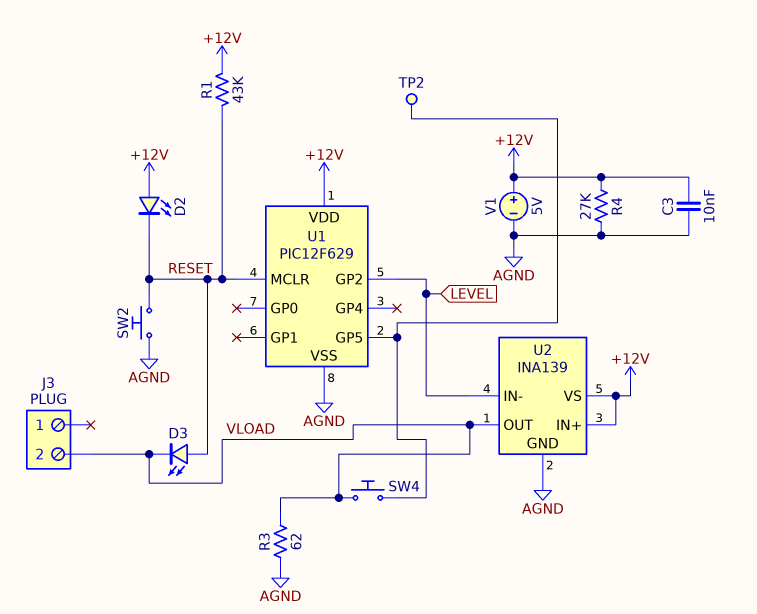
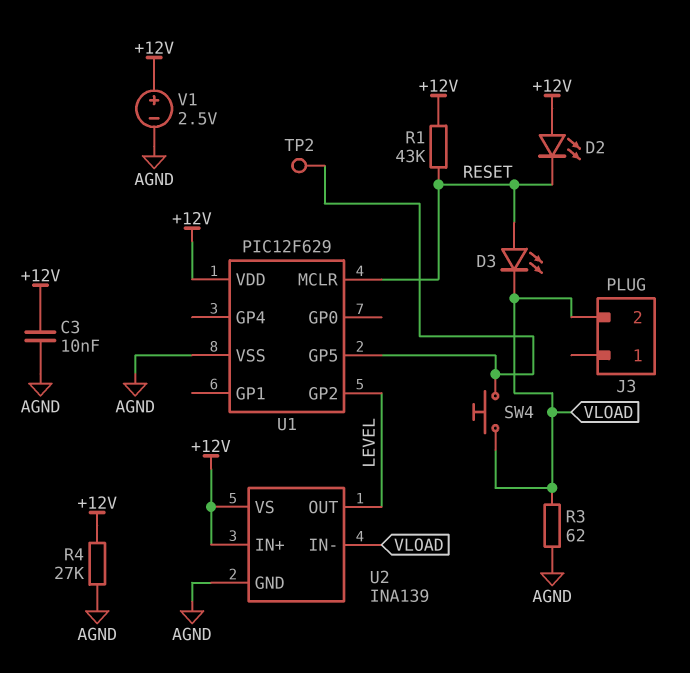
SW2: button (AGND, RESET) -> none
U2 pin IN-: LEVEL -> VLOAD
U2 pin OUT: VLOAD -> LEVEL
V1: 5V (plus +12V, minus AGND) -> 2.5V (plus +12V, minus AGND)

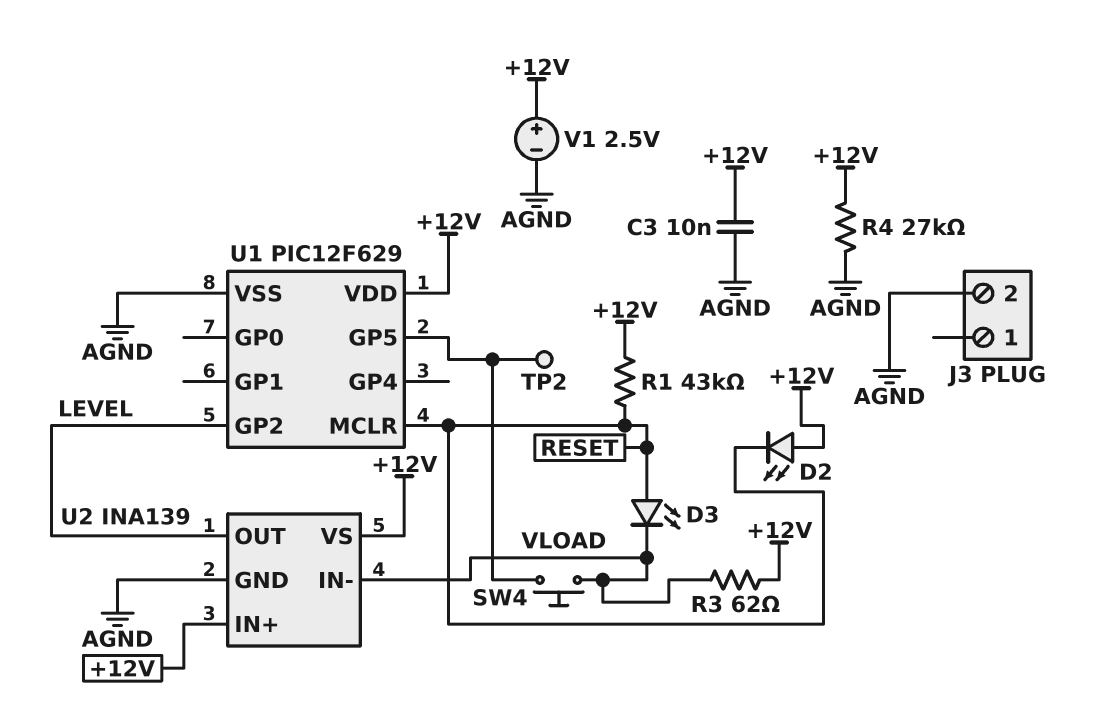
J3 pin 2: VLOAD -> AGND
R3: 62 (AGND, VLOAD) -> 62 (+12V, VLOAD)

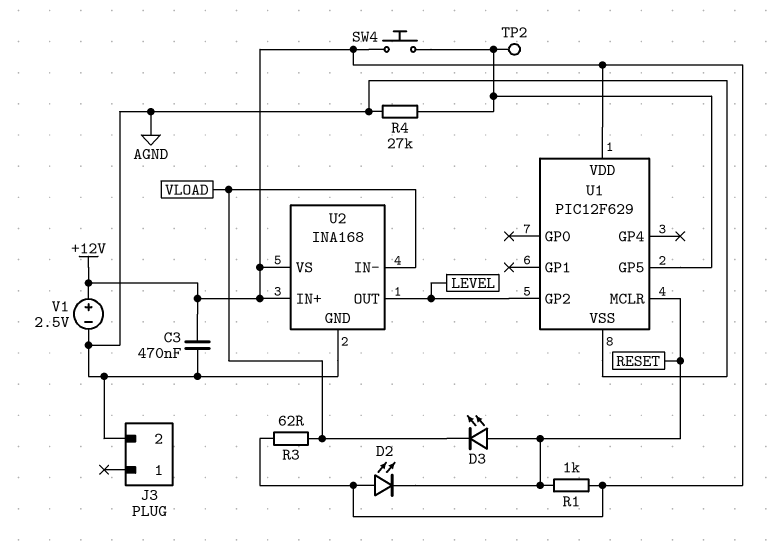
C3: 10nF (+12V, AGND) -> 470nF (+12V, AGND)
R1: 43k (+12V, RESET) -> 1k (+12V, RESET)
R4: 27k (+12V, AGND) -> 27k (AGND, U1/GP5)
SW4: button (U1/GP5, VLOAD) -> button (+12V, U1/GP5)
U2: INA139 -> INA168

